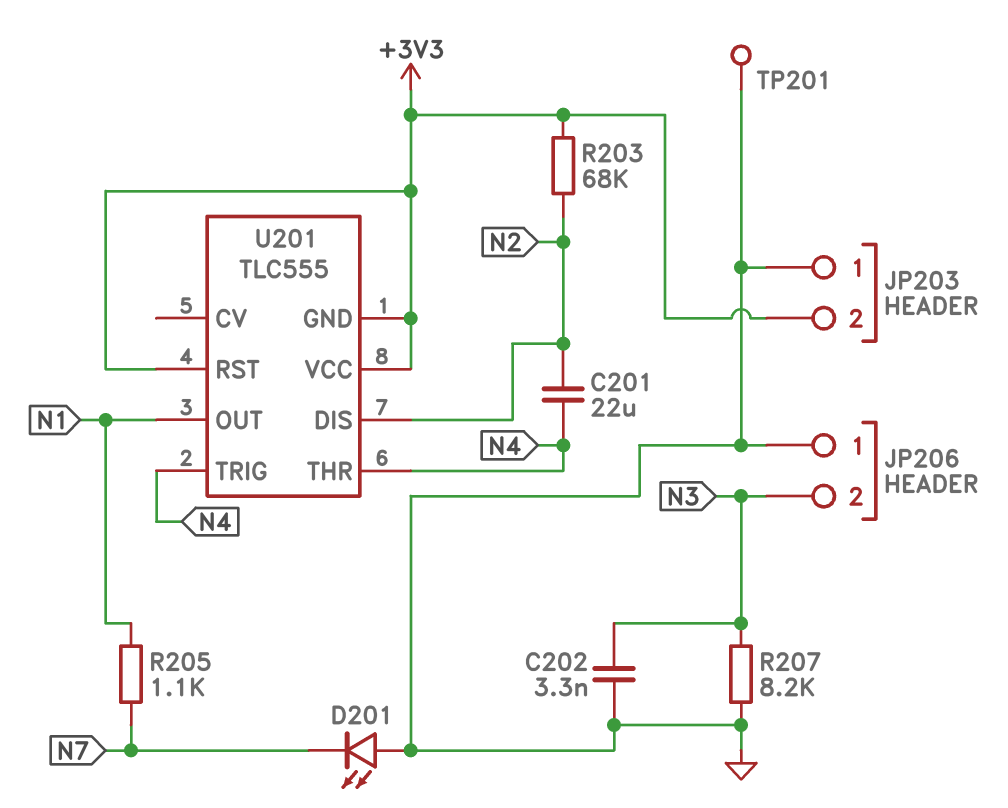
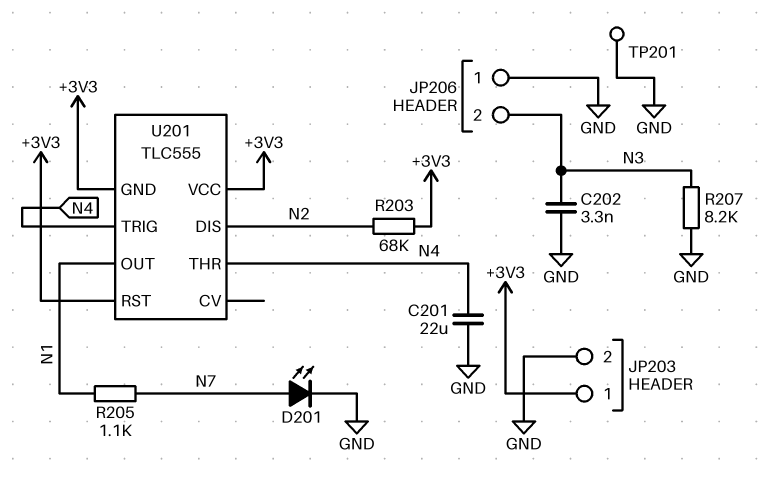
C201: 22uF (N2, N4) -> 22uF (GND, N4)
D201: LED (A GND, K N7) -> LED (A N7, K GND)
JP203 pin 1: GND -> +3V3
JP203 pin 2: +3V3 -> GND

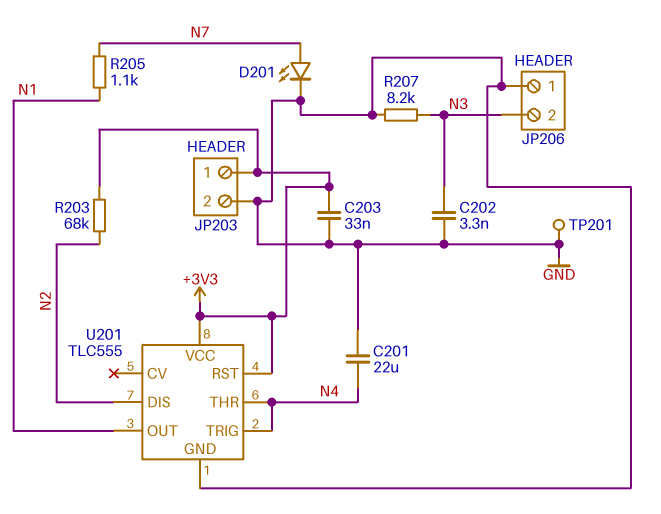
C203: none -> 33nF (+3V3, GND)
U201 pin GND: +3V3 -> GND

